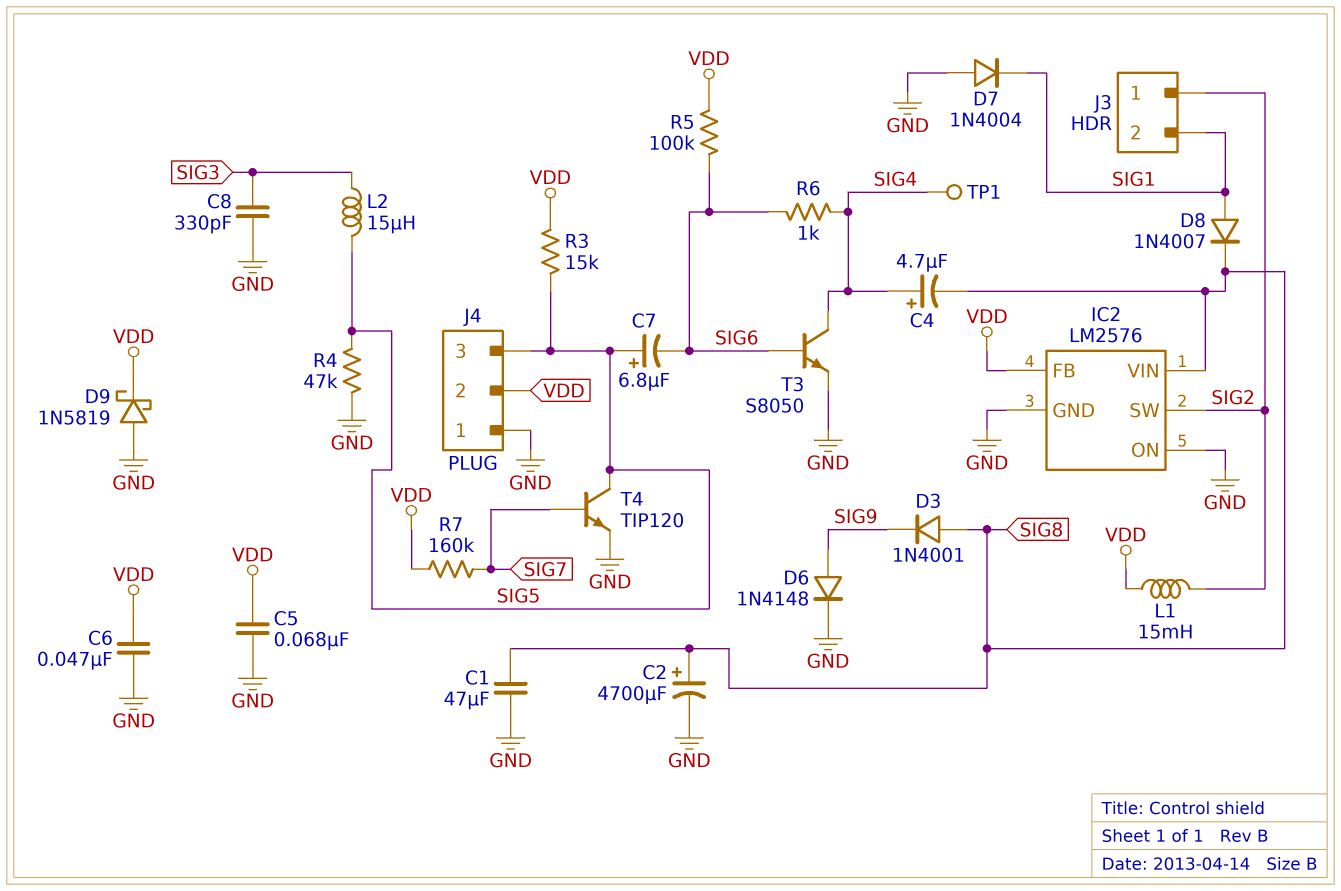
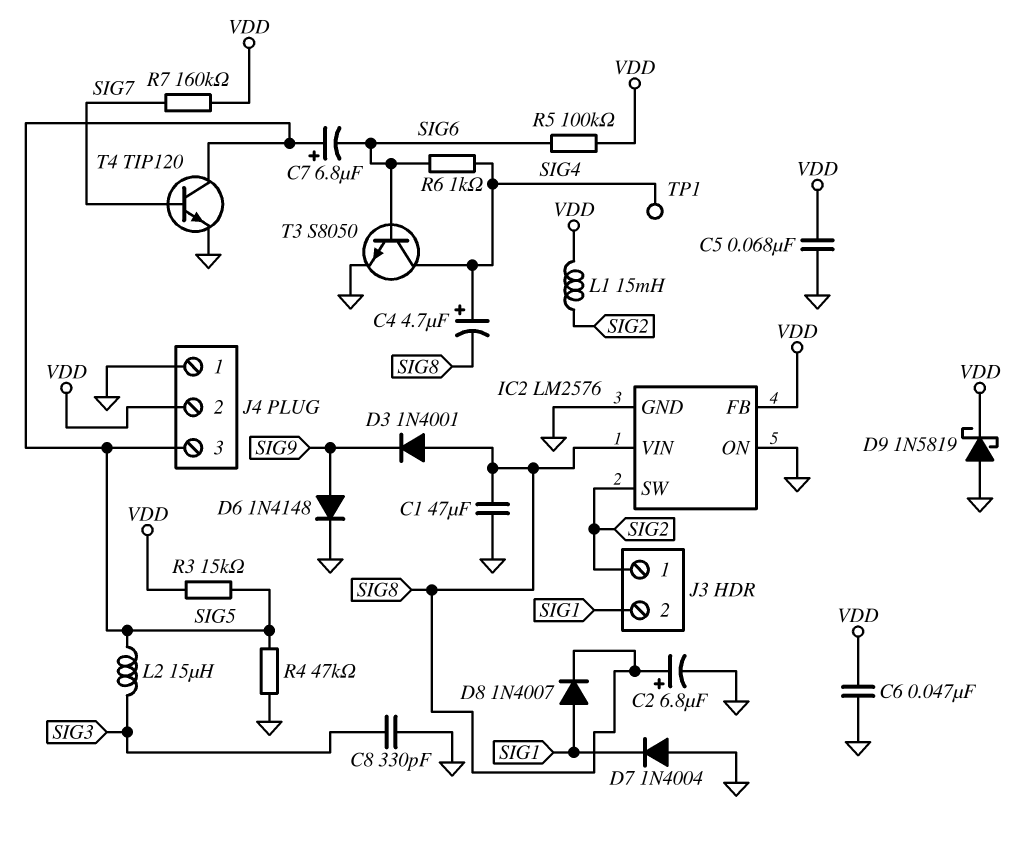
C2: 4700uF (plus SIG8, minus GND) -> 6.8uF (plus SIG8, minus GND)

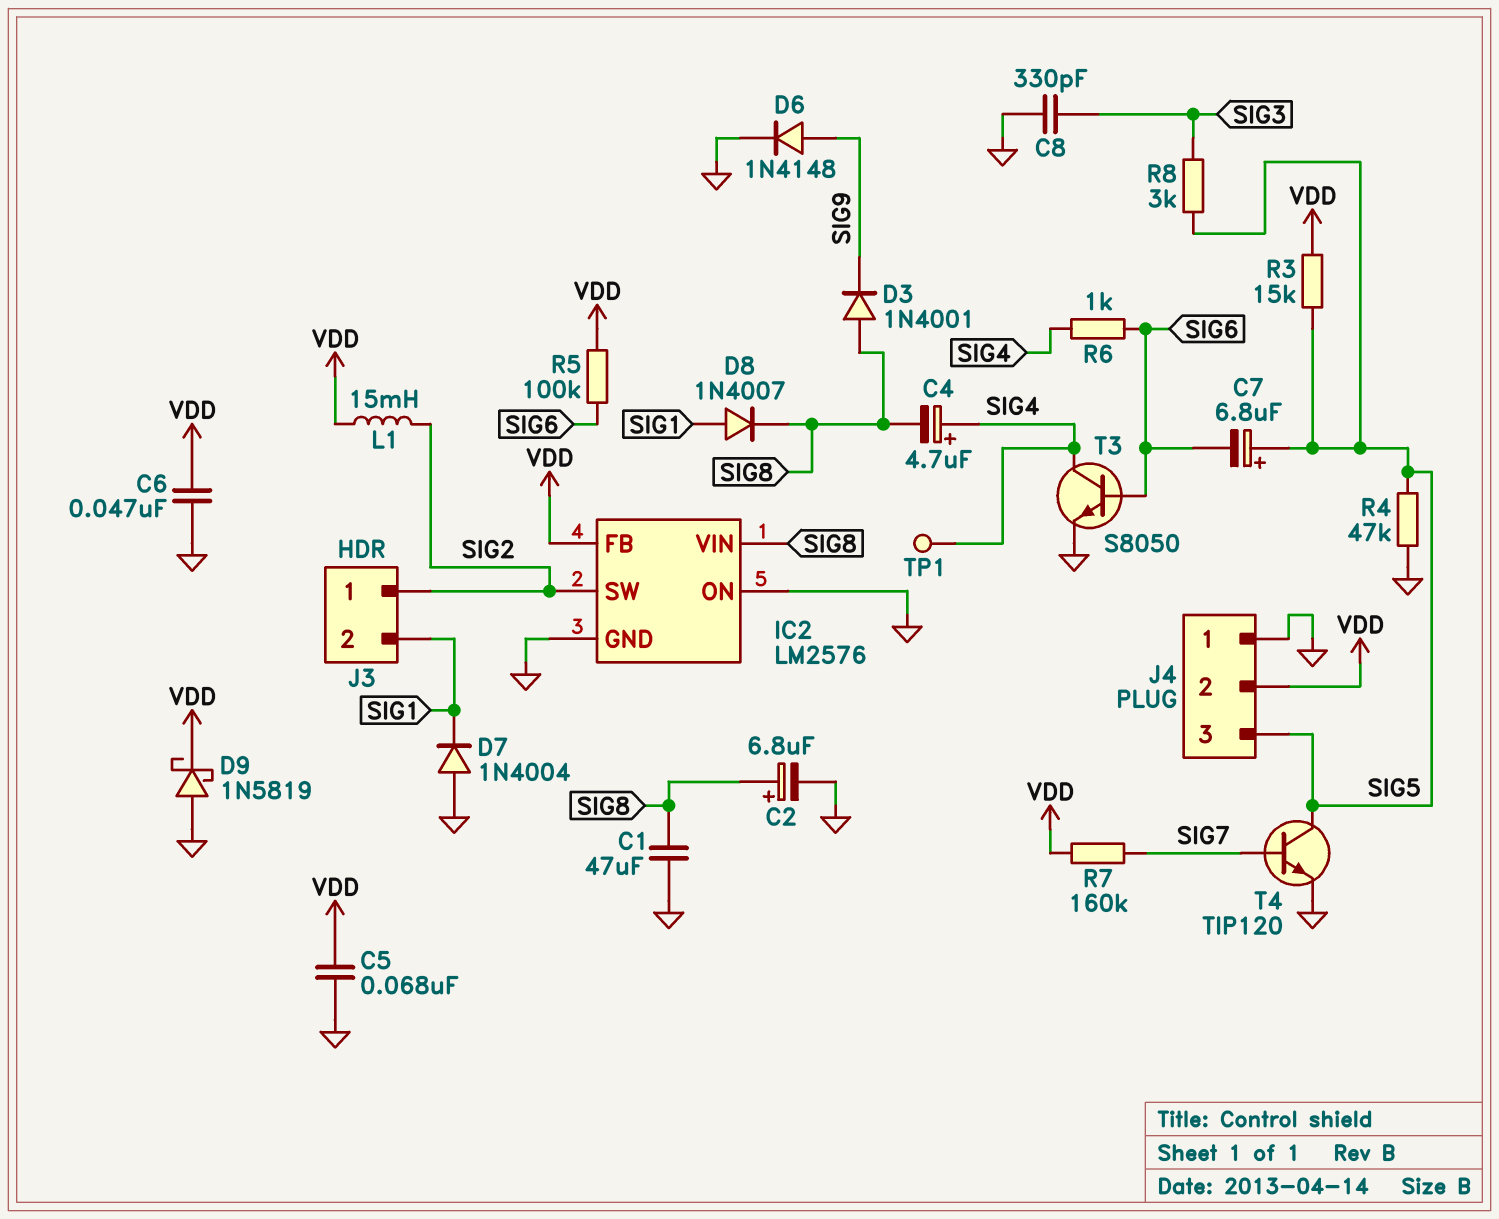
L2: 15uH (SIG3, SIG5) -> none
R8: none -> 3k (SIG3, SIG5)

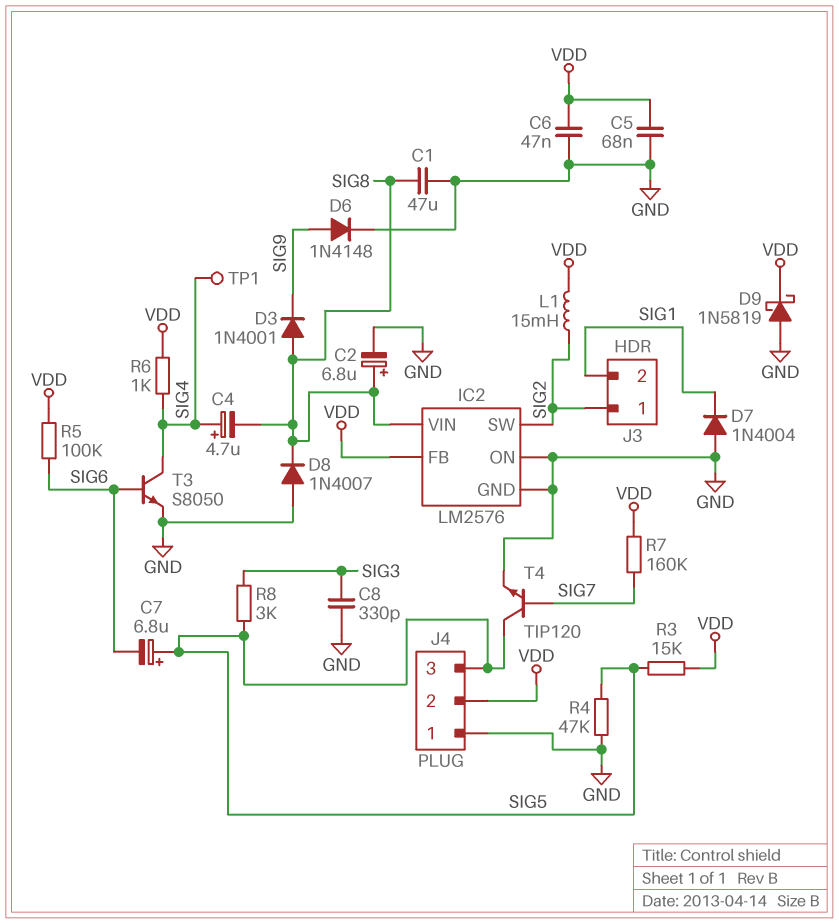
D8: diode 1N4007 (A SIG1, K SIG8) -> diode 1N4007 (A GND, K SIG8)
R6: 1k (SIG4, SIG6) -> 1k (SIG4, VDD)

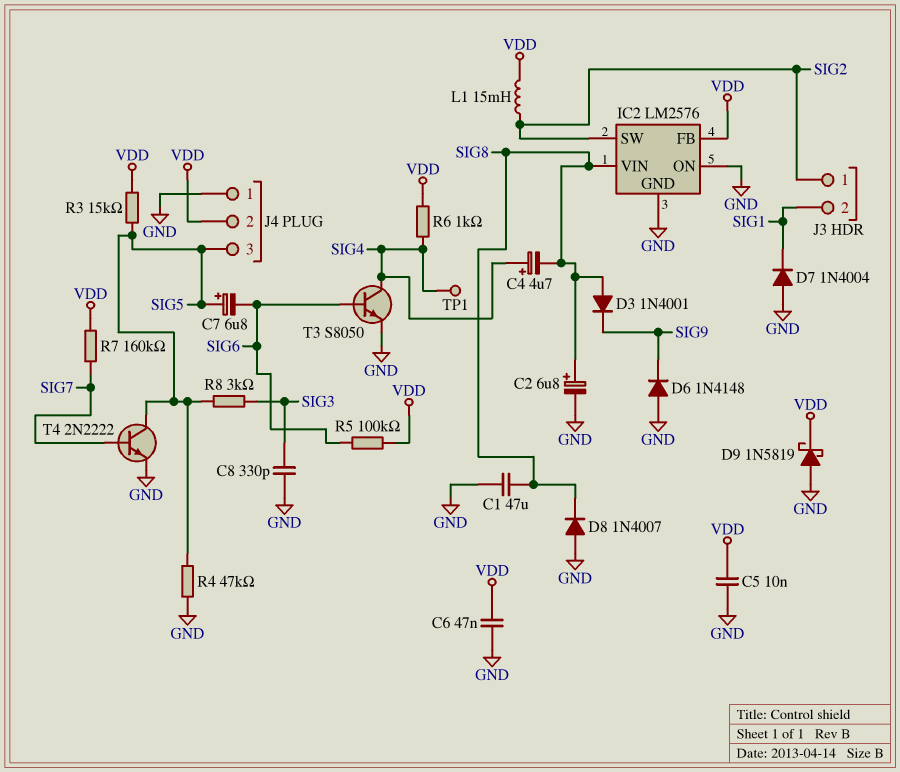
C5: 68nF (GND, VDD) -> 10nF (GND, VDD)
D6: diode 1N4148 (A SIG9, K GND) -> diode 1N4148 (A GND, K SIG9)
T4: NPN TIP120 (B SIG7, C SIG5, E GND) -> NPN 2N2222 (B SIG7, C SIG5, E GND)

